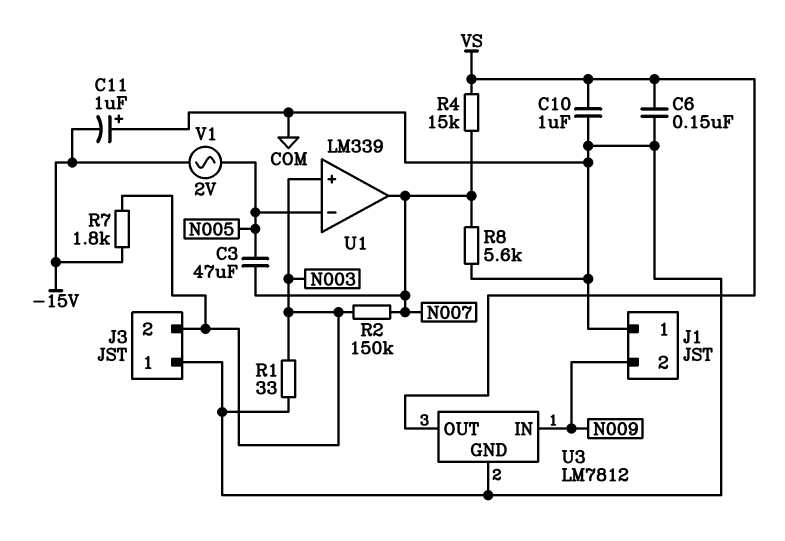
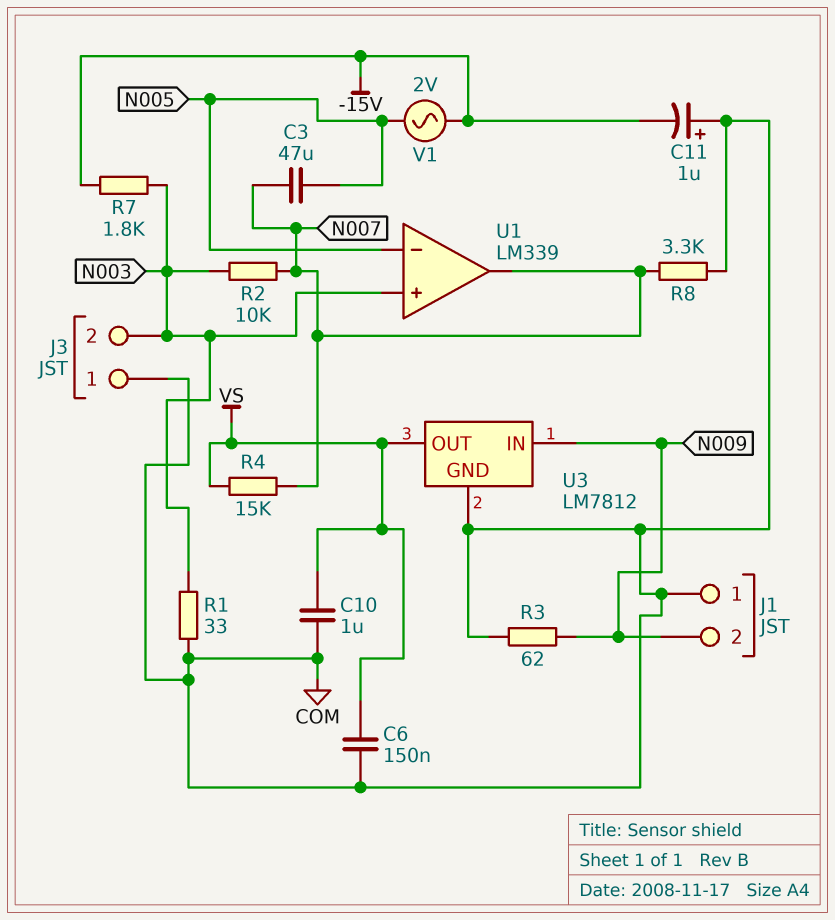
R2: 150k (N003, N007) -> 10k (N003, N007)
R3: none -> 62 (COM, N009)
R8: 5.6k (COM, N007) -> 3.3k (COM, N007)

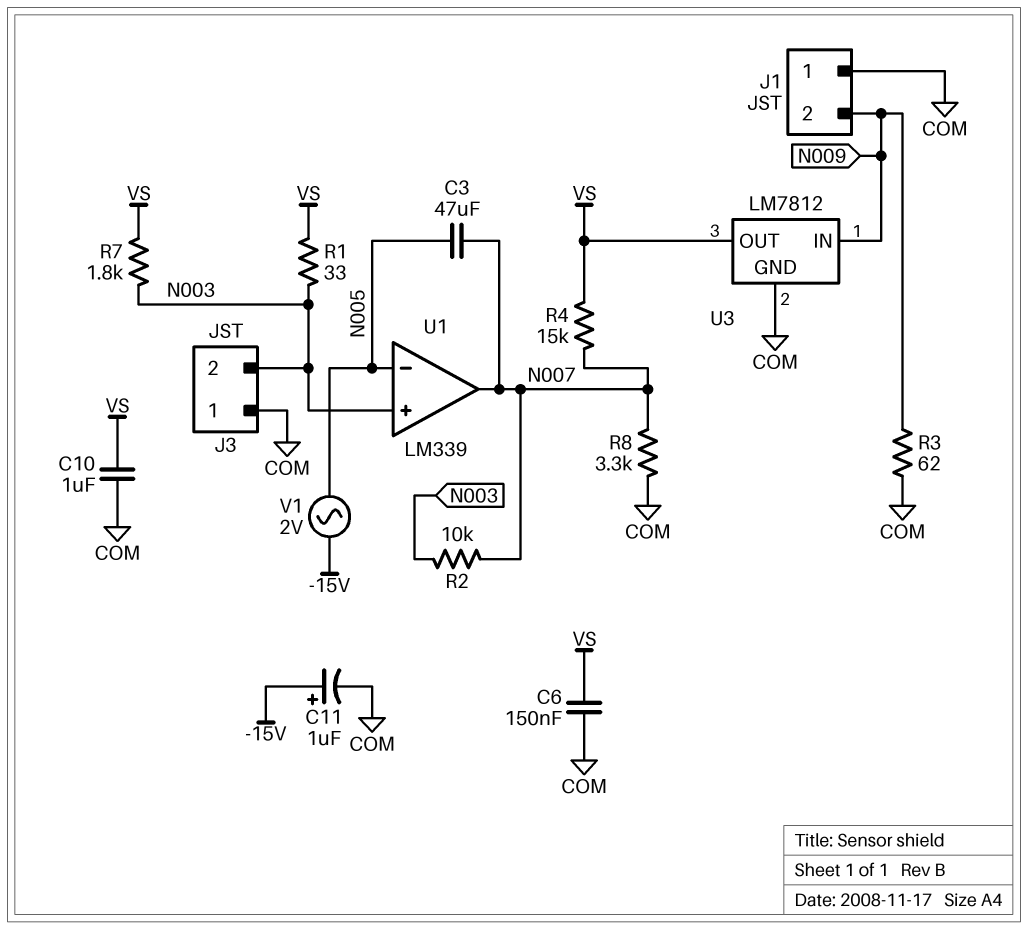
C11: 1uF (plus COM, minus -15V) -> 1uF (plus -15V, minus COM)
R1: 33 (COM, N003) -> 33 (N003, VS)
R7: 1.8k (-15V, N003) -> 1.8k (N003, VS)

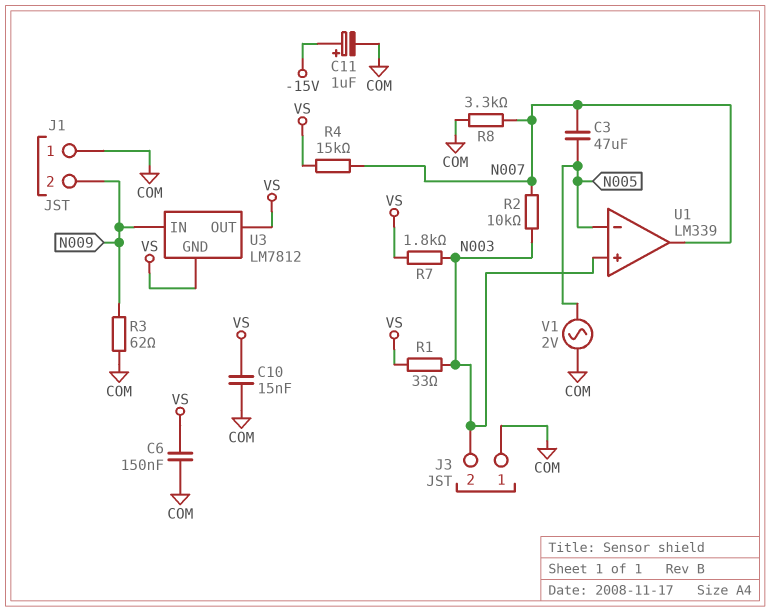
C10: 1uF (COM, VS) -> 15nF (COM, VS)
U3 pin GND: COM -> VS
V1: AC 2V (-15V, N005) -> AC 2V (COM, N005)

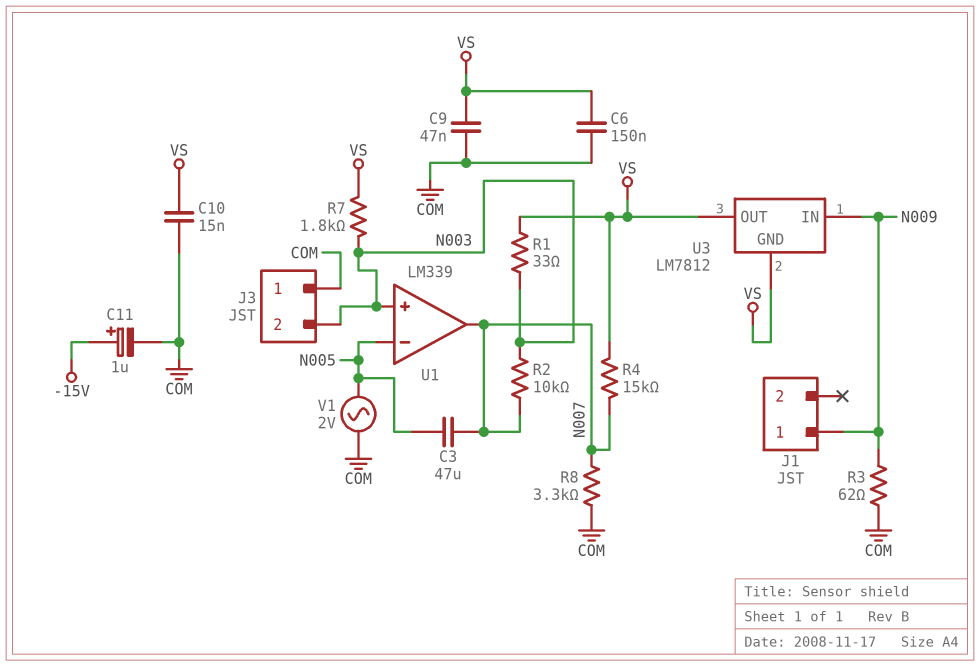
C9: none -> 47nF (COM, VS)
J1 pin 1: COM -> N009
J1 pin 2: N009 -> none

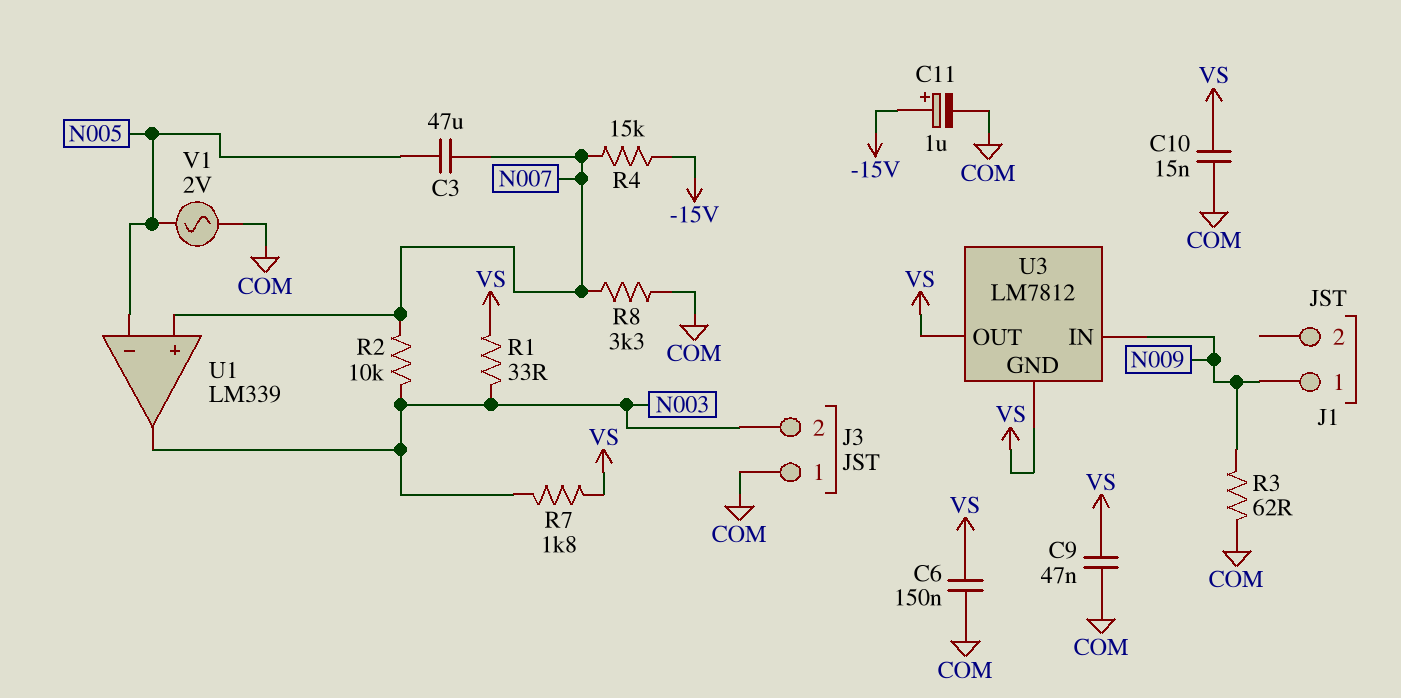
R4: 15k (N007, VS) -> 15k (-15V, N007)
U1 pin in+: N003 -> N007
U1 pin out: N007 -> N003

